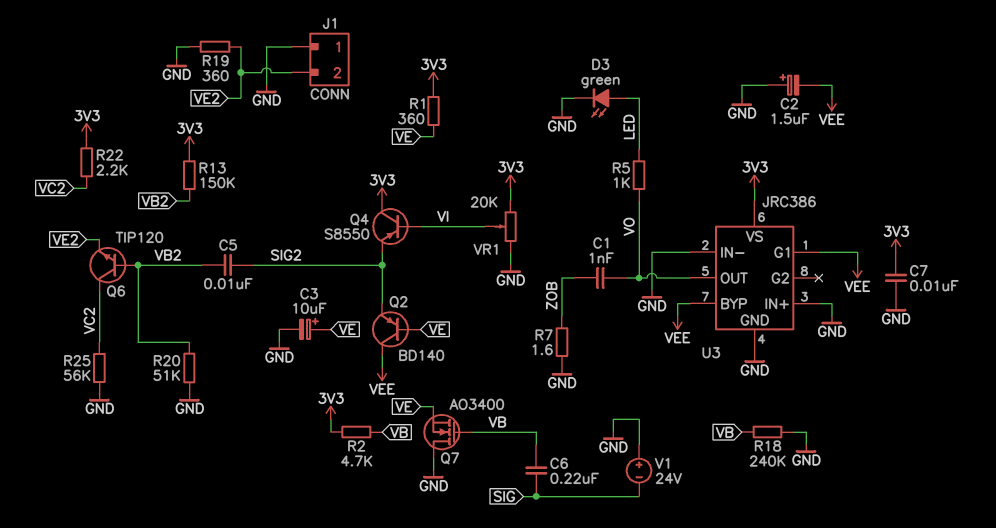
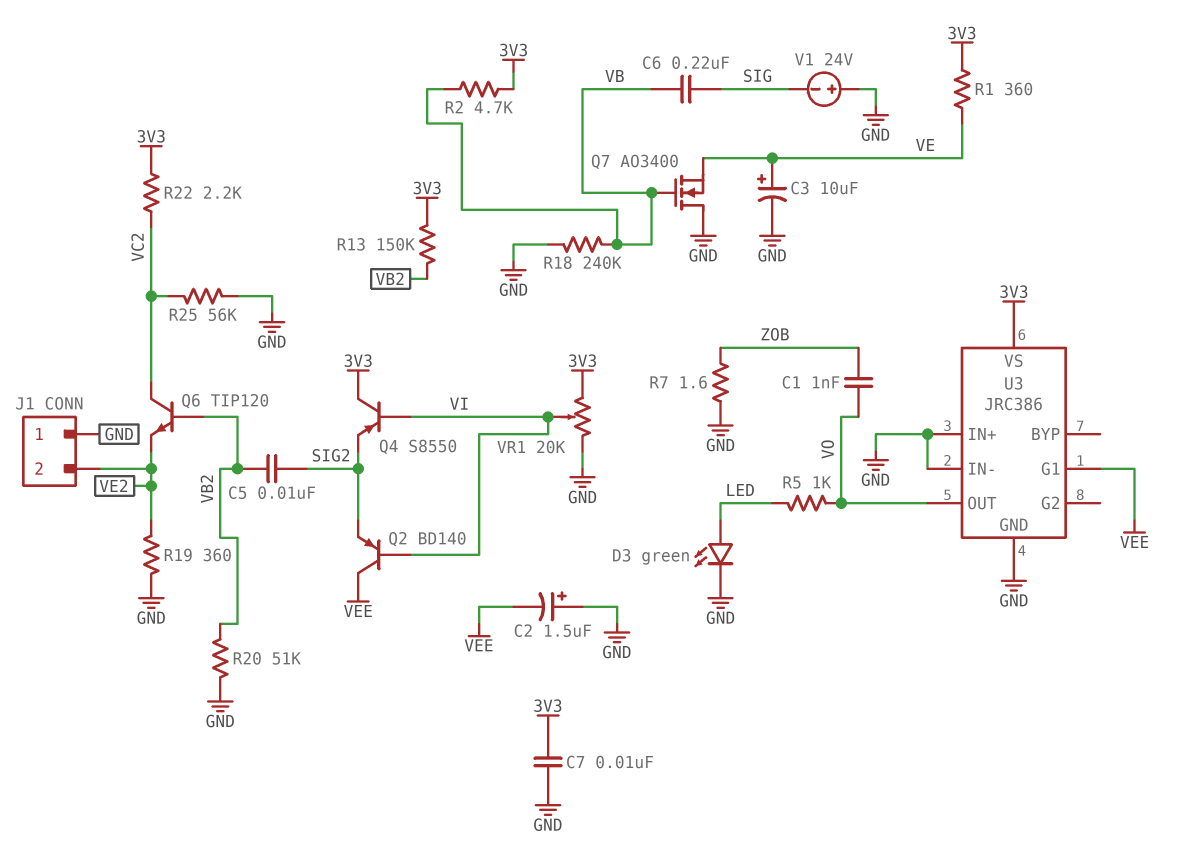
Q2: PNP BD140 (B VE, C VEE, E SIG2) -> PNP BD140 (B VI, C VEE, E SIG2)
U3 pin BYP: VEE -> none

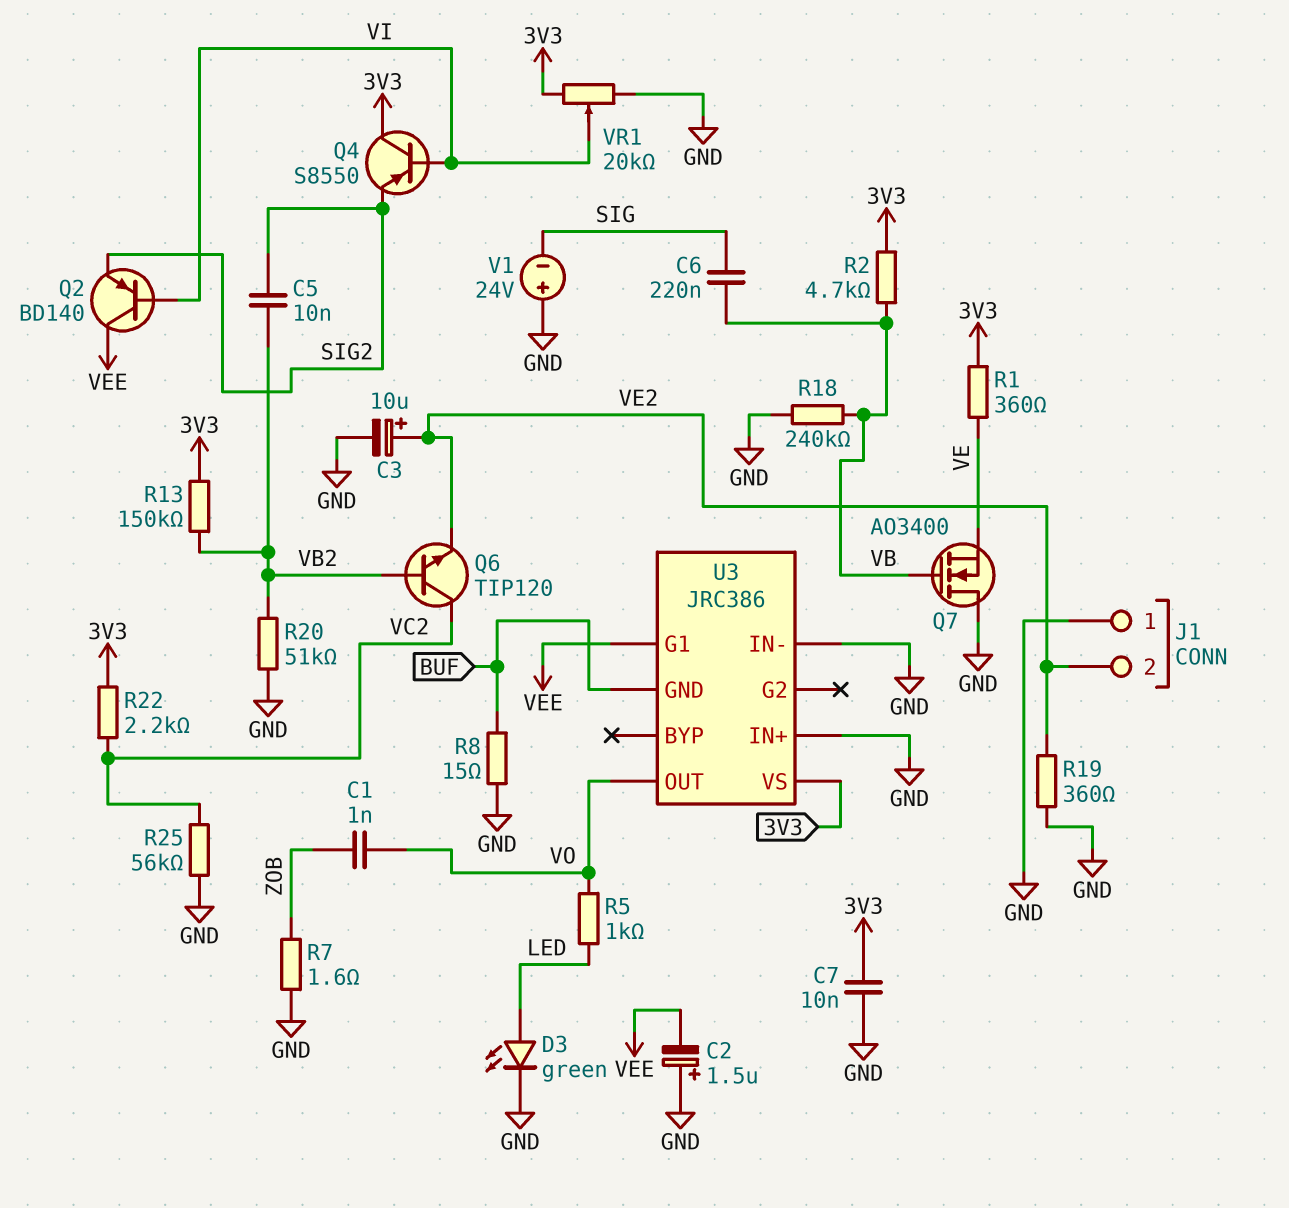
C3: 10uF (plus VE, minus GND) -> 10uF (plus VE2, minus GND)
R8: none -> 15 (BUF, GND)
U3 pin GND: GND -> BUF

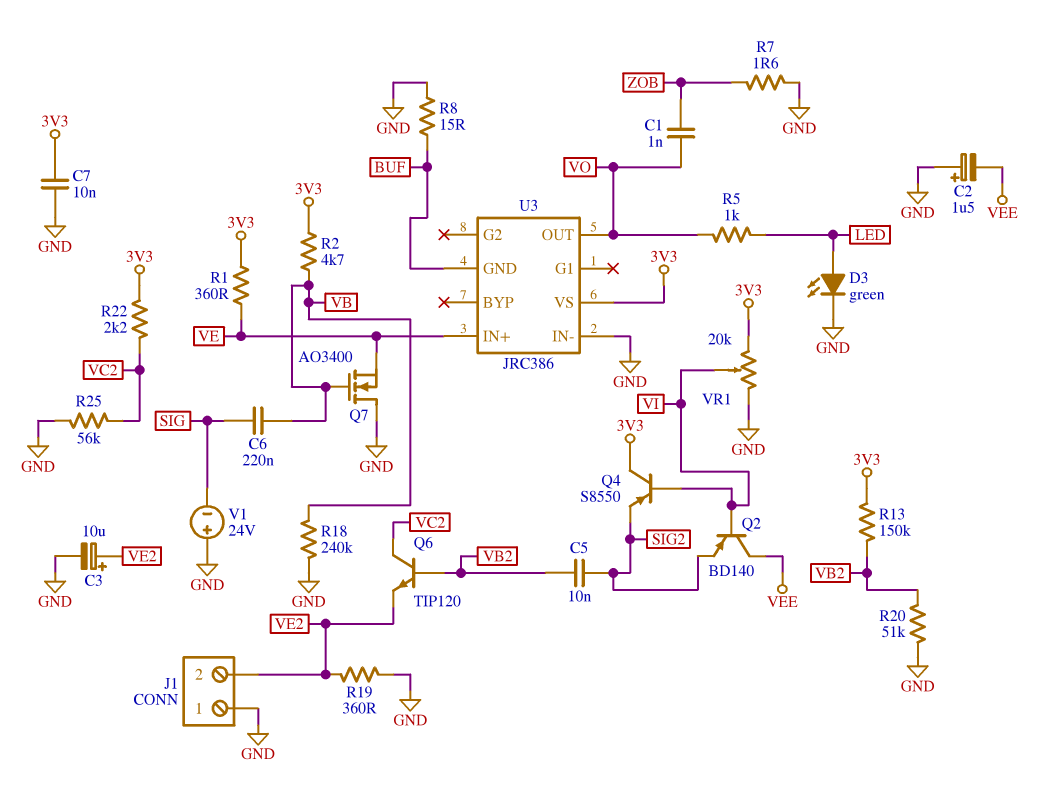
U3 pin G1: VEE -> none
U3 pin IN+: GND -> VE

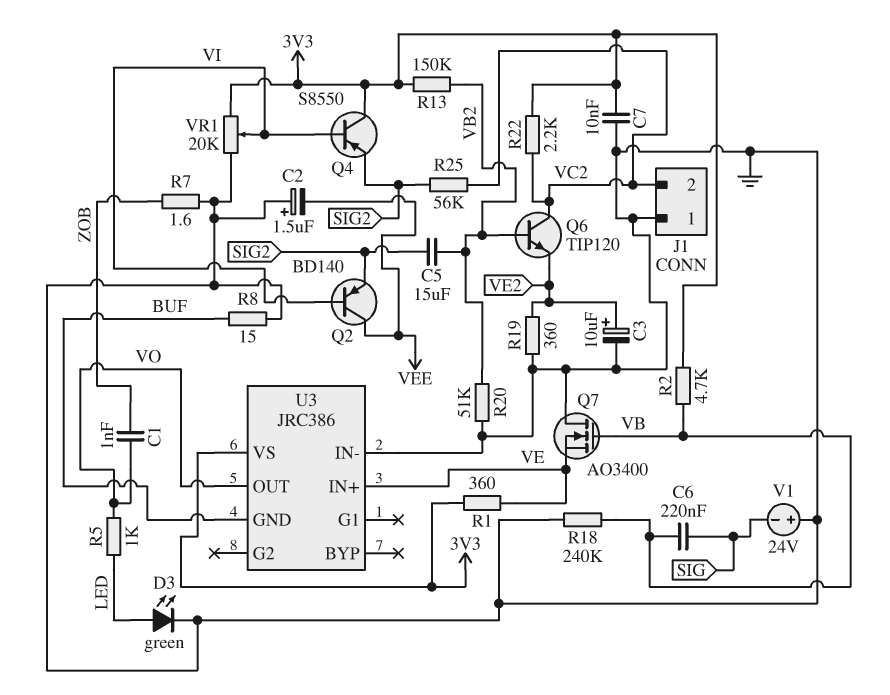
C5: 10nF (SIG2, VB2) -> 15uF (SIG2, VB2)
J1 pin 2: VE2 -> VC2
R25: 56k (GND, VC2) -> 56k (SIG2, VC2)

